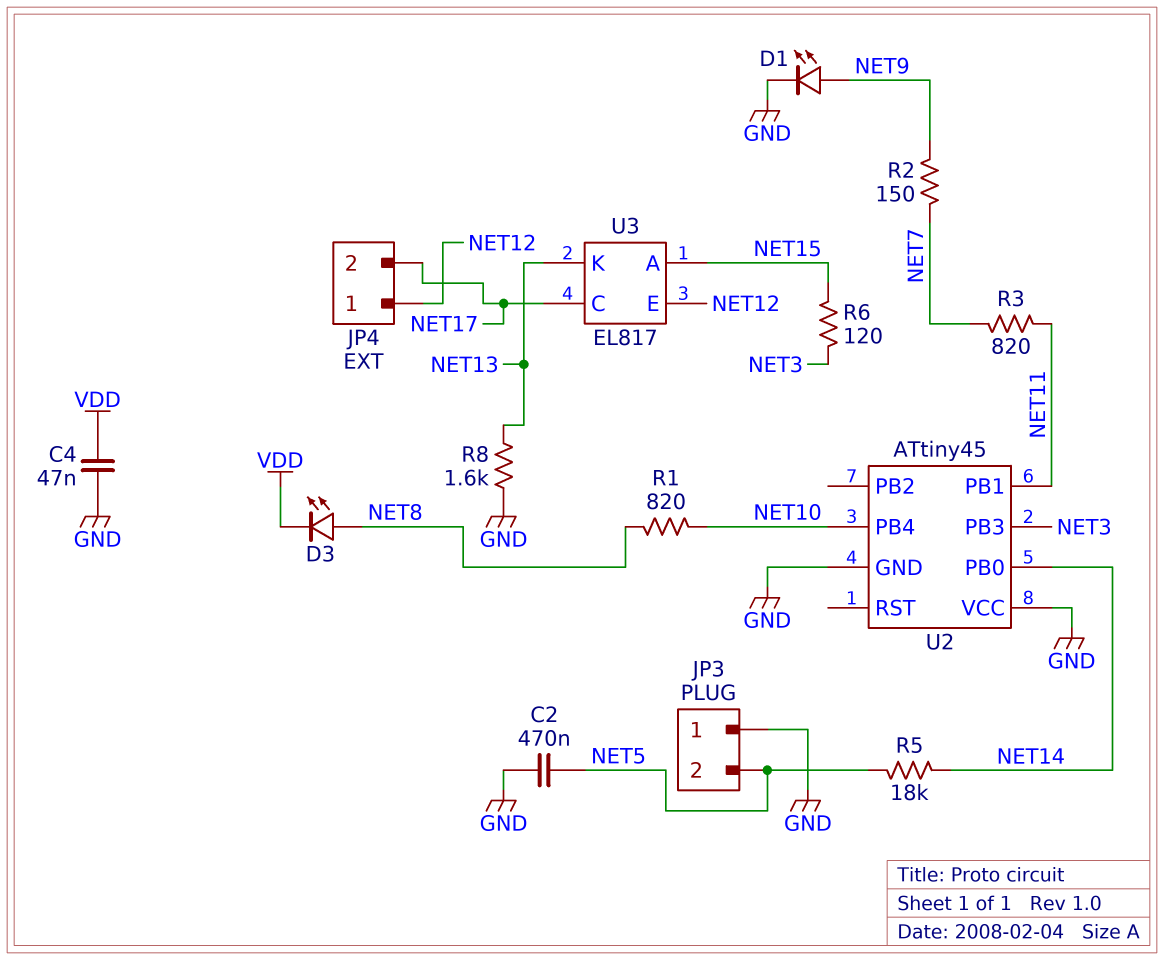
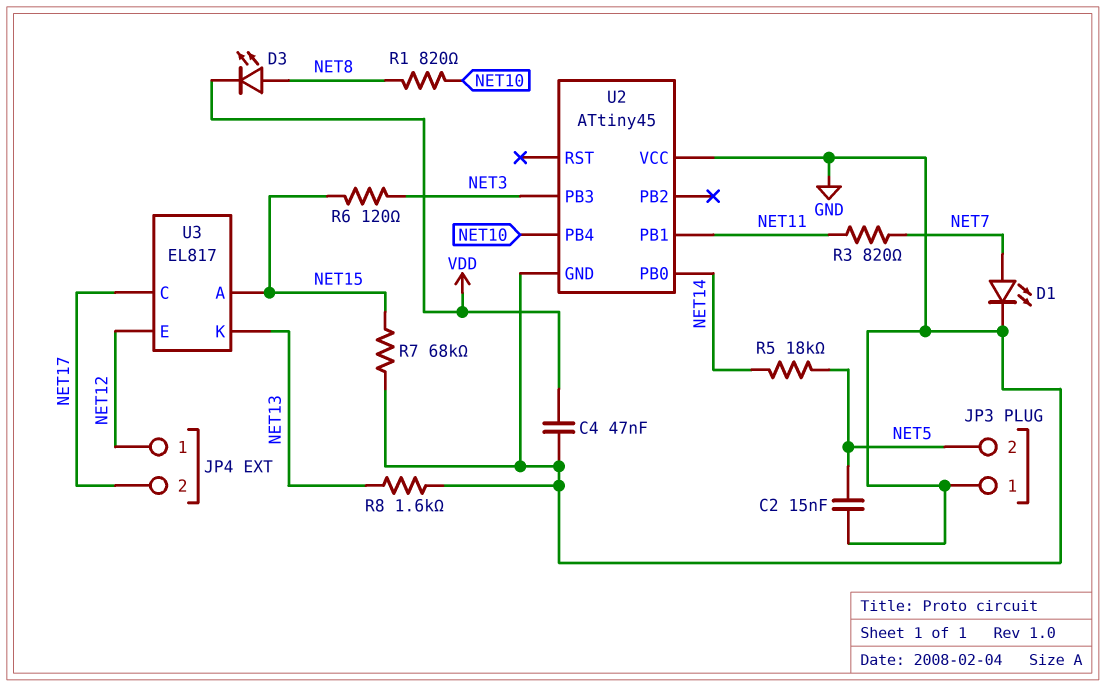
C2: 470nF (GND, NET5) -> 15nF (GND, NET5)
D1: LED (A NET9, K GND) -> LED (A NET7, K GND)
R2: 150 (NET7, NET9) -> none
R7: none -> 68k (GND, NET15)

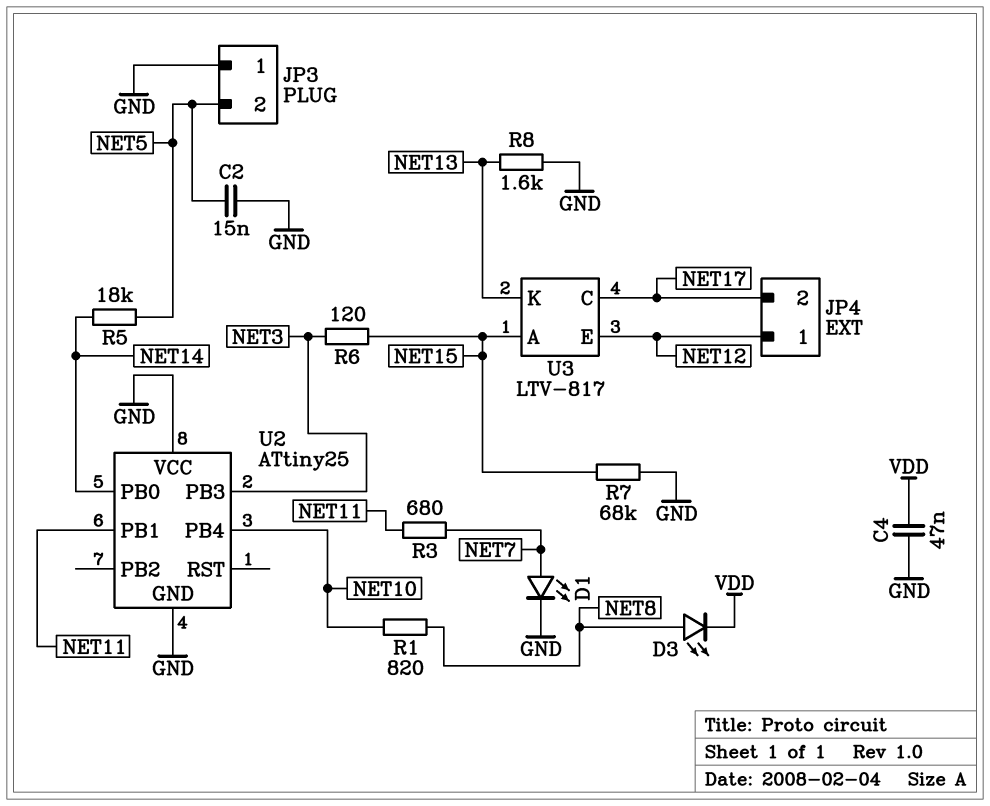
R3: 820 (NET7, NET11) -> 680 (NET7, NET11)
U2: ATtiny45 -> ATtiny25
U3: EL817 -> LTV-817

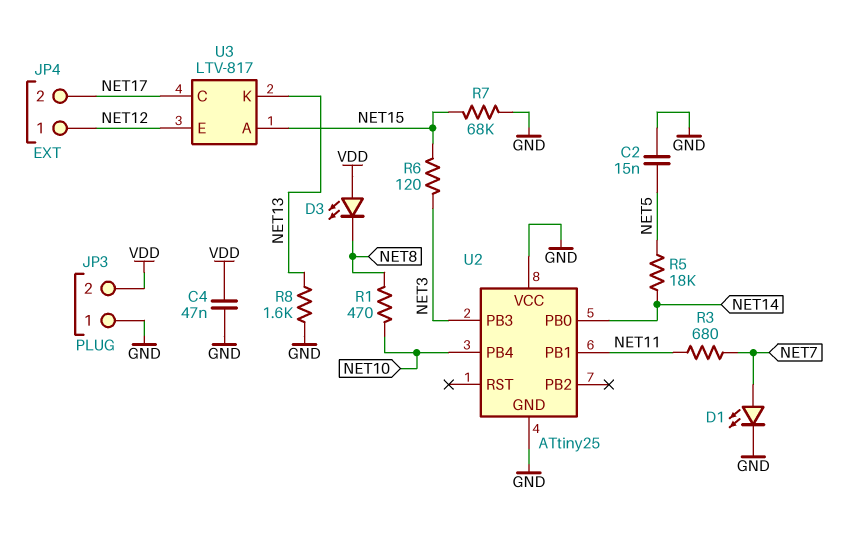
D3: LED (A NET8, K VDD) -> LED (A VDD, K NET8)
JP3 pin 2: NET5 -> VDD
R1: 820 (NET8, NET10) -> 470 (NET8, NET10)

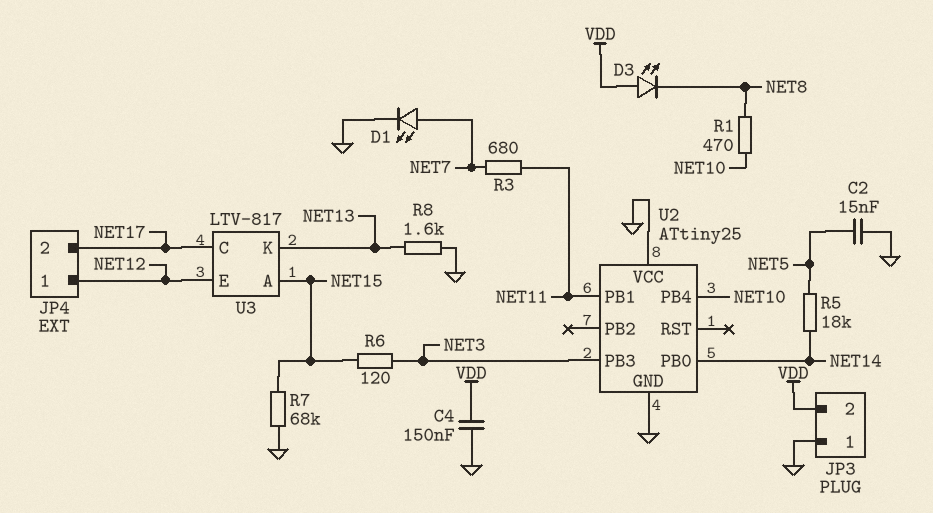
C4: 47nF (GND, VDD) -> 150nF (GND, VDD)

